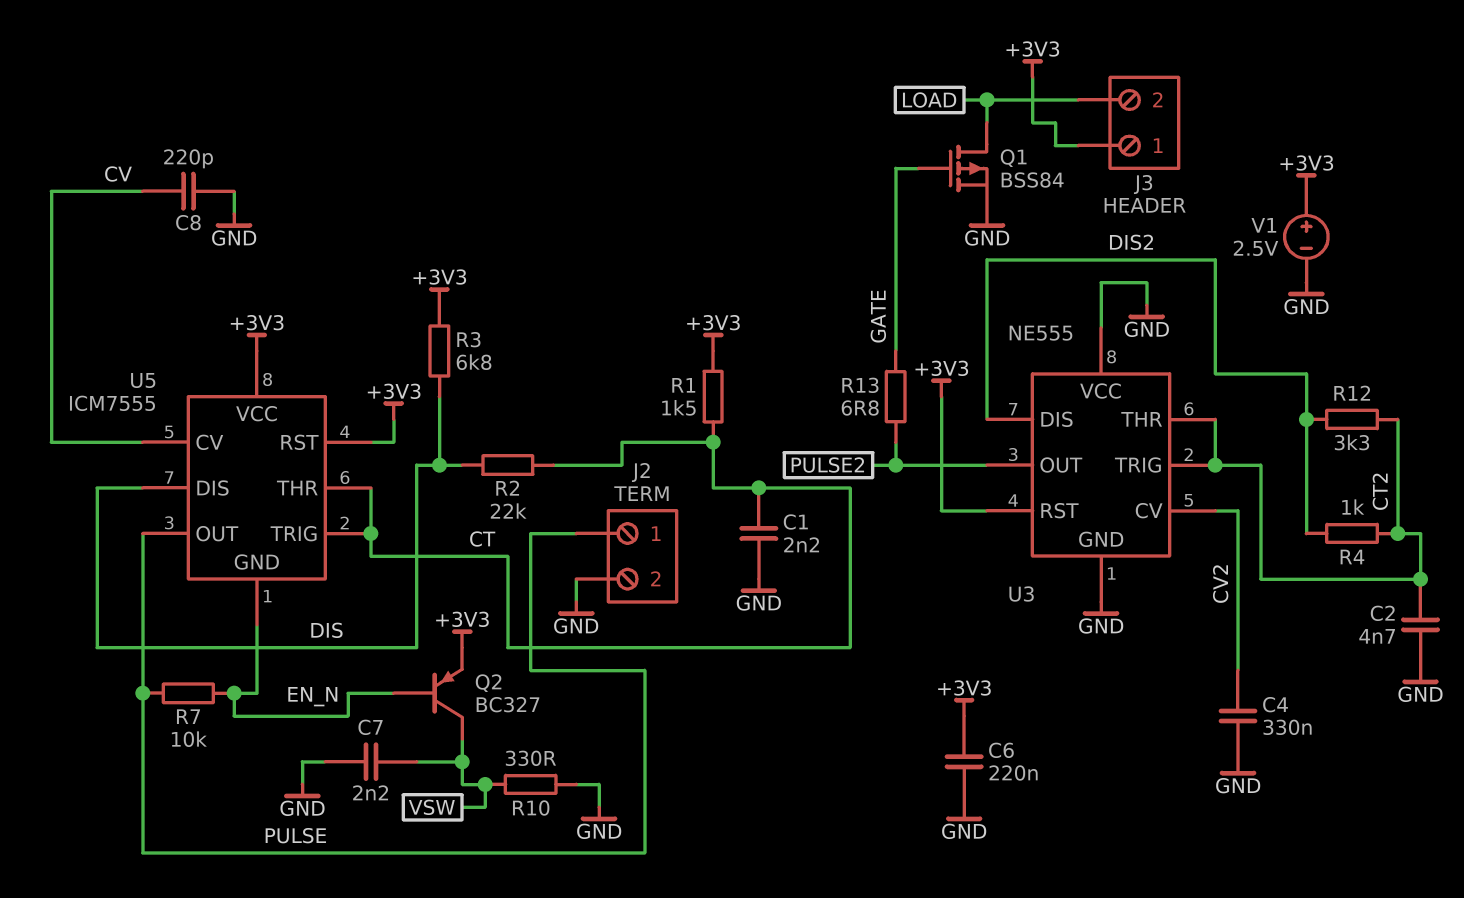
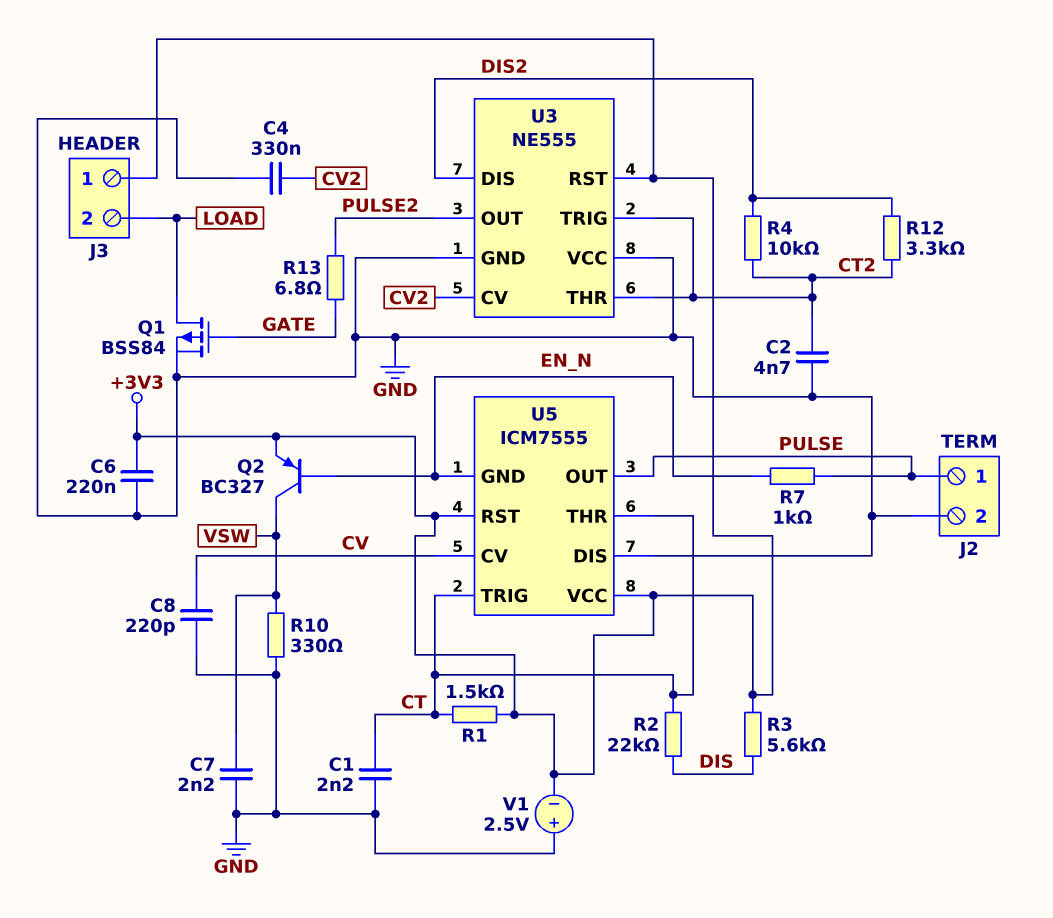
R3: 6.8k (+3V3, DIS) -> 5.6k (+3V3, DIS)
R4: 1k (CT2, DIS2) -> 10k (CT2, DIS2)
R7: 10k (EN_N, PULSE) -> 1k (EN_N, PULSE)
U5 pin DIS: DIS -> GND
V1: 2.5V (plus +3V3, minus GND) -> 2.5V (plus GND, minus +3V3)

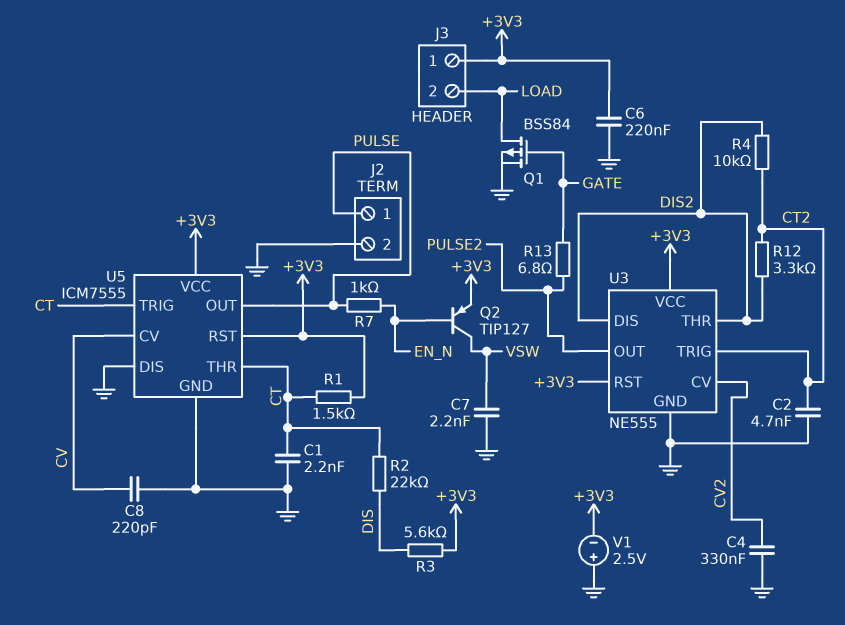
Q2: PNP BC327 (B EN_N, C VSW, E +3V3) -> PNP TIP127 (B EN_N, C VSW, E +3V3)
R10: 330 (GND, VSW) -> none
U3 pin THR: CT2 -> DIS2
U3 pin VCC: GND -> +3V3
U5 pin GND: EN_N -> GND

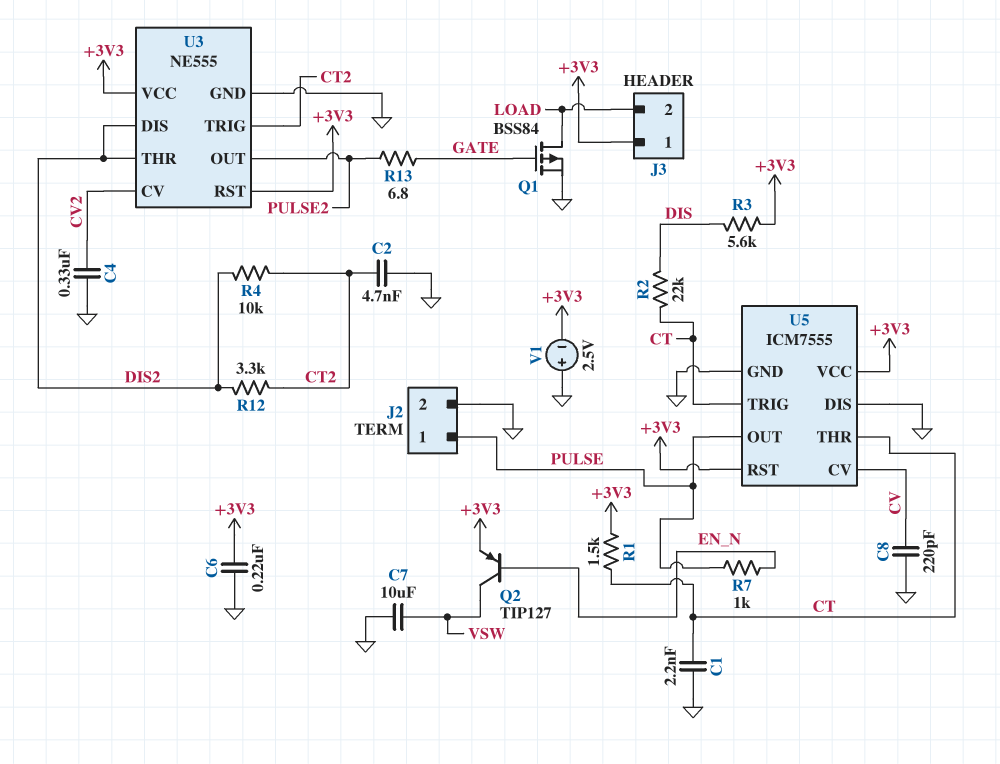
C7: 2.2nF (GND, VSW) -> 10uF (GND, VSW)

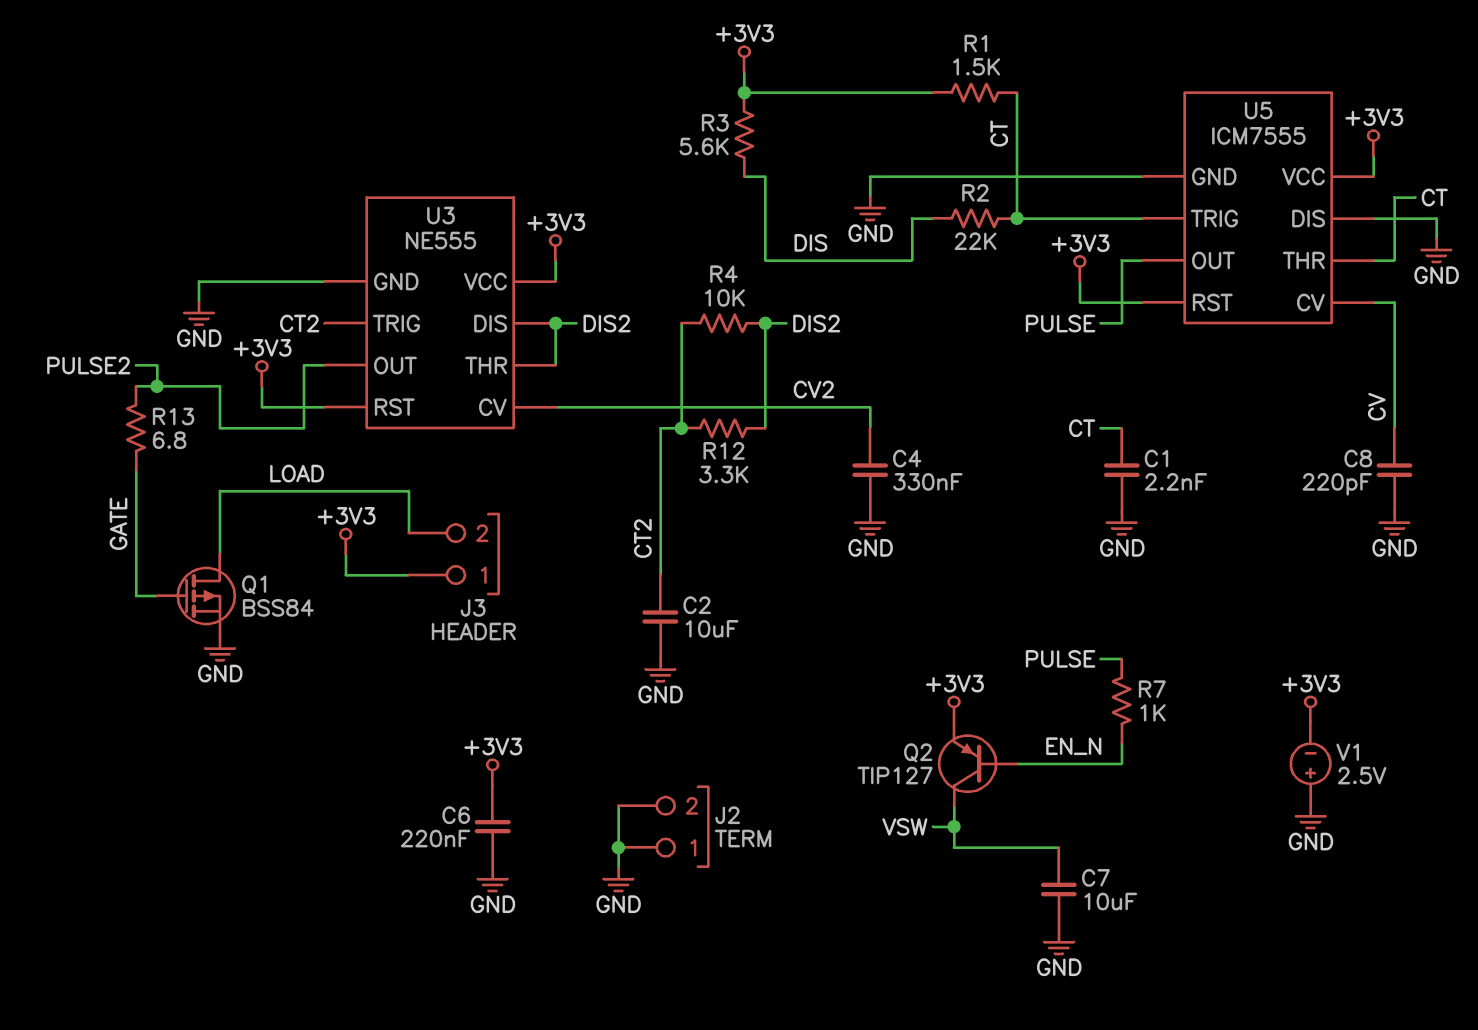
C2: 4.7nF (CT2, GND) -> 10uF (CT2, GND)
J2 pin 1: PULSE -> GND

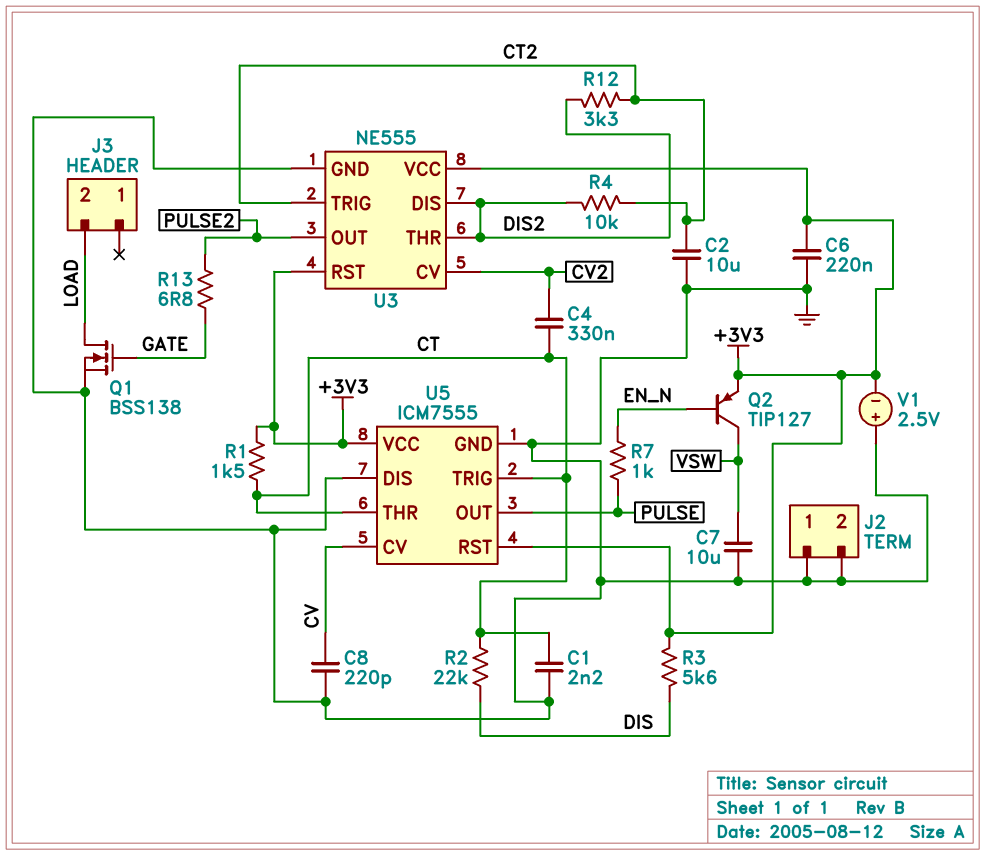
C4: 330nF (CV2, GND) -> 330nF (CT, CV2)
J3 pin 1: +3V3 -> none
Q1: PMOS BSS84 (G GATE, D LOAD, S GND) -> NMOS BSS138 (G GATE, D LOAD, S GND)

